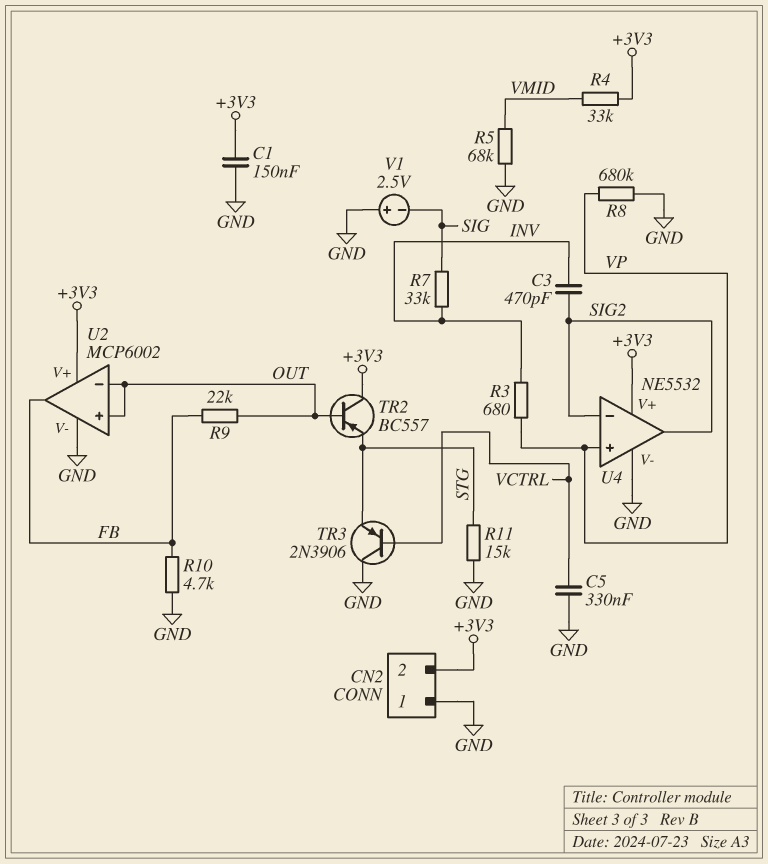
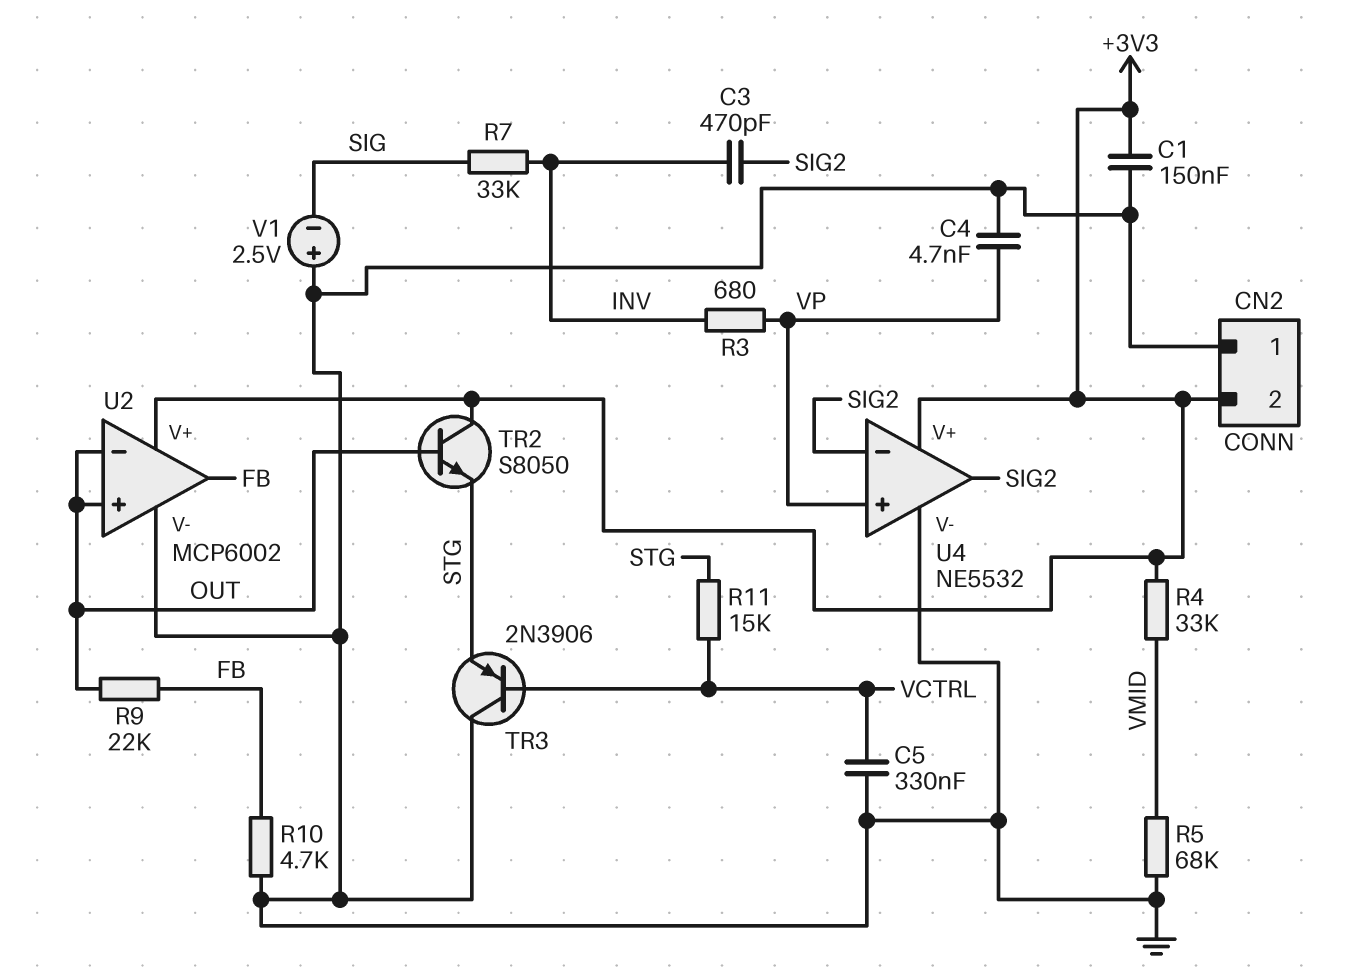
C4: none -> 4.7nF (GND, VP)
R8: 680k (GND, VP) -> none
R11: 15k (GND, STG) -> 15k (STG, VCTRL)
TR2: PNP BC557 (B OUT, C +3V3, E STG) -> NPN S8050 (B OUT, C +3V3, E STG)

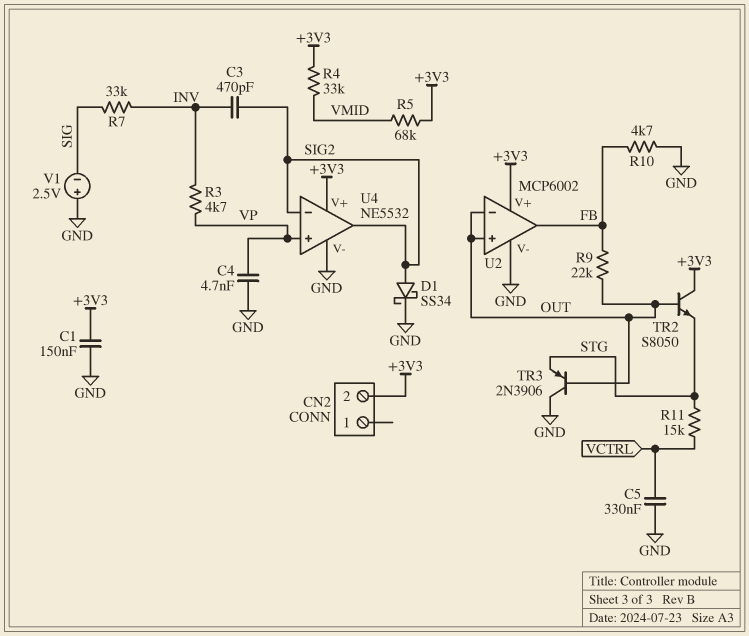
CN2 pin 1: GND -> none
D1: none -> schottky SS34 (A SIG2, K GND)
R3: 680 (INV, VP) -> 4.7k (INV, VP)
R5: 68k (GND, VMID) -> 68k (+3V3, VMID)
TR3: PNP 2N3906 (B VCTRL, C GND, E STG) -> PNP 2N3906 (B OUT, C GND, E STG)

